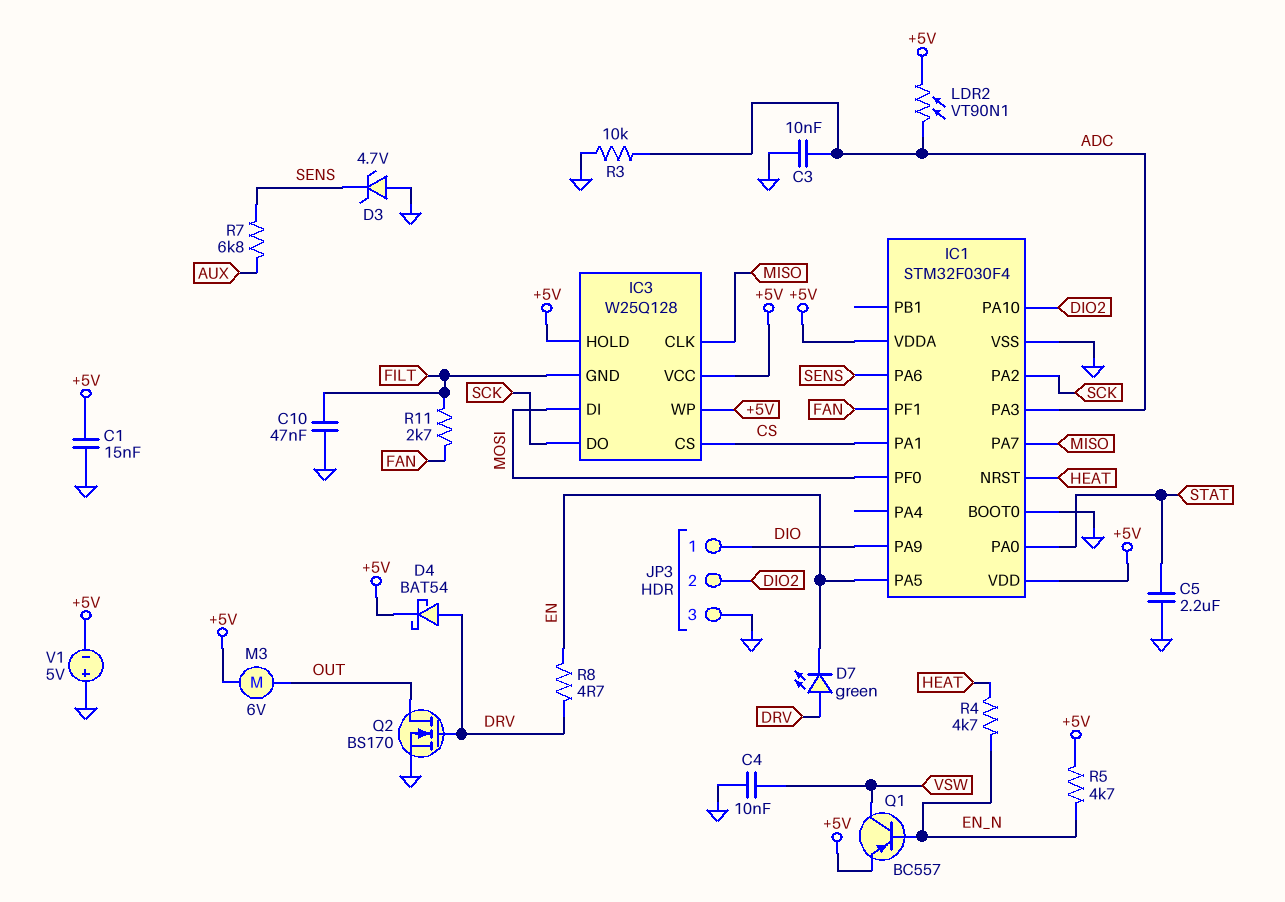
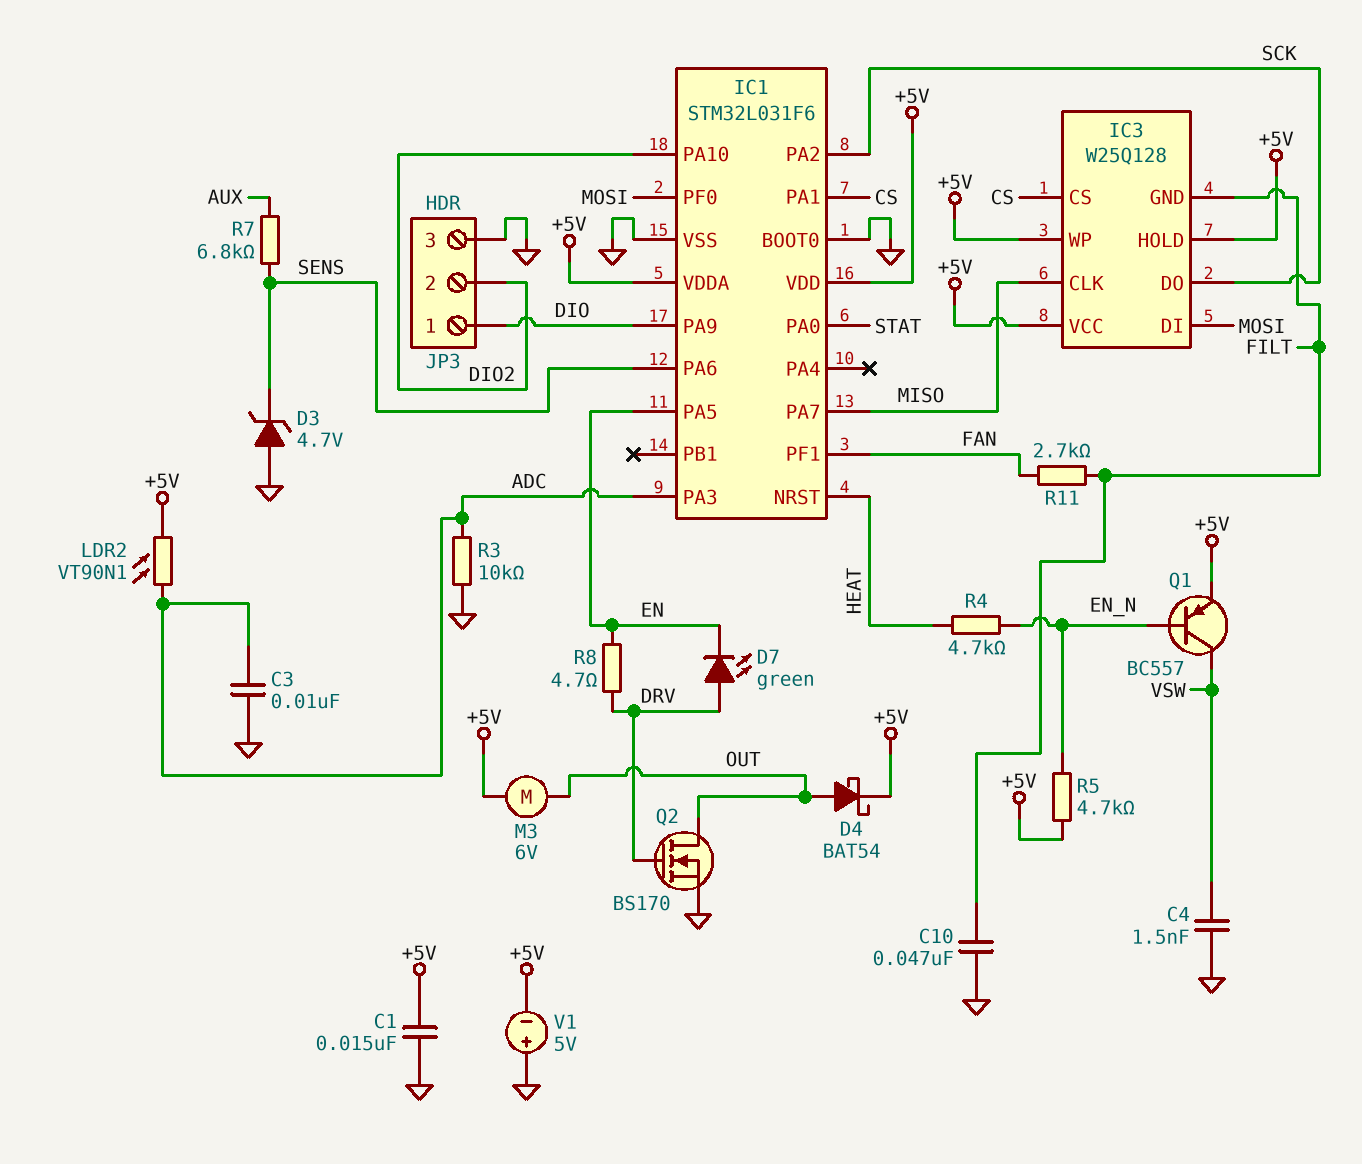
C4: 10nF (GND, VSW) -> 1.5nF (GND, VSW)
C5: 2.2uF (GND, STAT) -> none
D4: schottky BAT54 (A DRV, K +5V) -> schottky BAT54 (A OUT, K +5V)
IC1: STM32F030F4 -> STM32L031F6

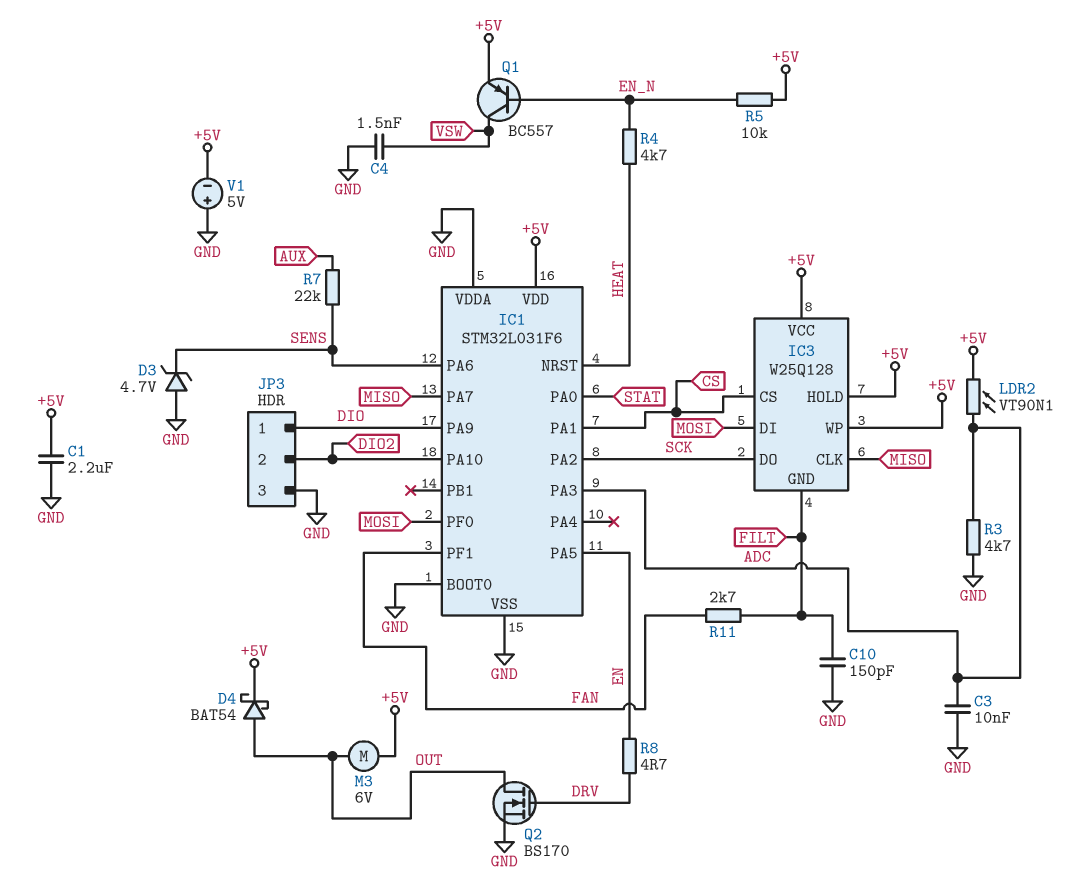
C1: 15nF (+5V, GND) -> 2.2uF (+5V, GND)
C10: 47nF (FILT, GND) -> 150pF (FILT, GND)
D7: LED green (A DRV, K EN) -> none
IC1 pin VDDA: +5V -> GND
R3: 10k (ADC, GND) -> 4.7k (ADC, GND)
R5: 4.7k (+5V, EN_N) -> 10k (+5V, EN_N)
R7: 6.8k (AUX, SENS) -> 22k (AUX, SENS)

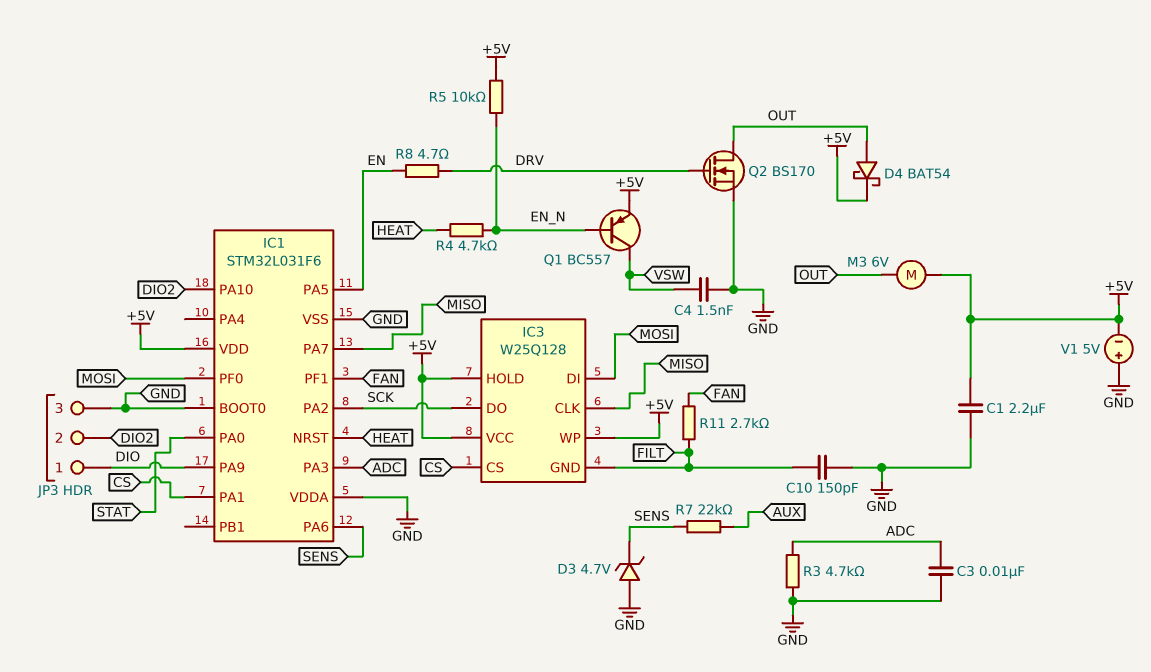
LDR2: VT90N1 (+5V, ADC) -> none

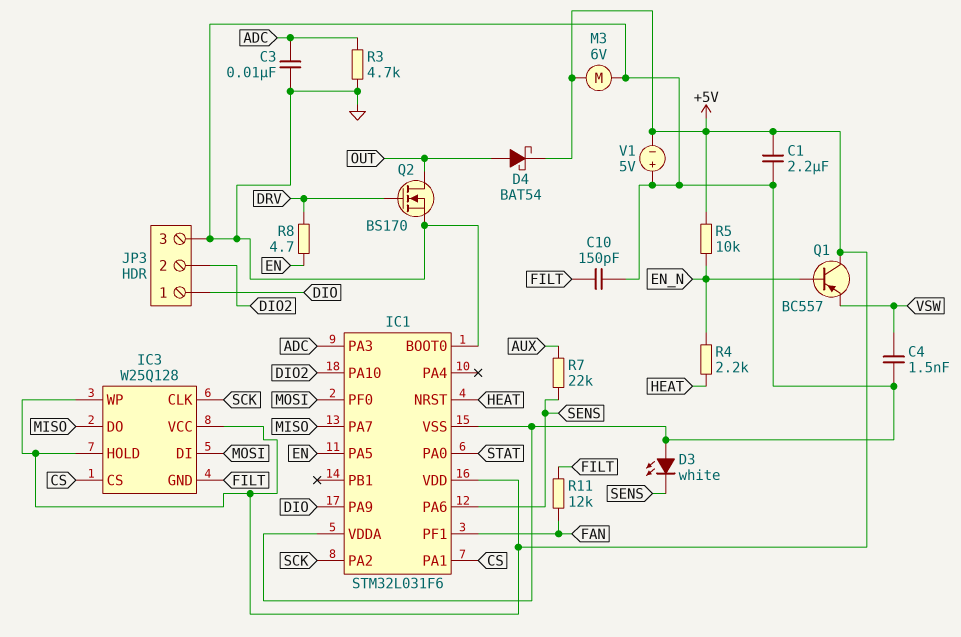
D3: zener 4.7V (A GND, K SENS) -> LED white (A GND, K SENS)
IC3 pin CLK: MISO -> SCK
IC3 pin DO: SCK -> MISO
M3: motor 6V (+5V, OUT) -> motor 6V (+5V, GND)
Q1: PNP BC557 (B EN_N, C VSW, E +5V) -> PNP BC557 (B EN_N, C +5V, E VSW)
R4: 4.7k (EN_N, HEAT) -> 2.2k (EN_N, HEAT)
R11: 2.7k (FAN, FILT) -> 12k (FAN, FILT)

